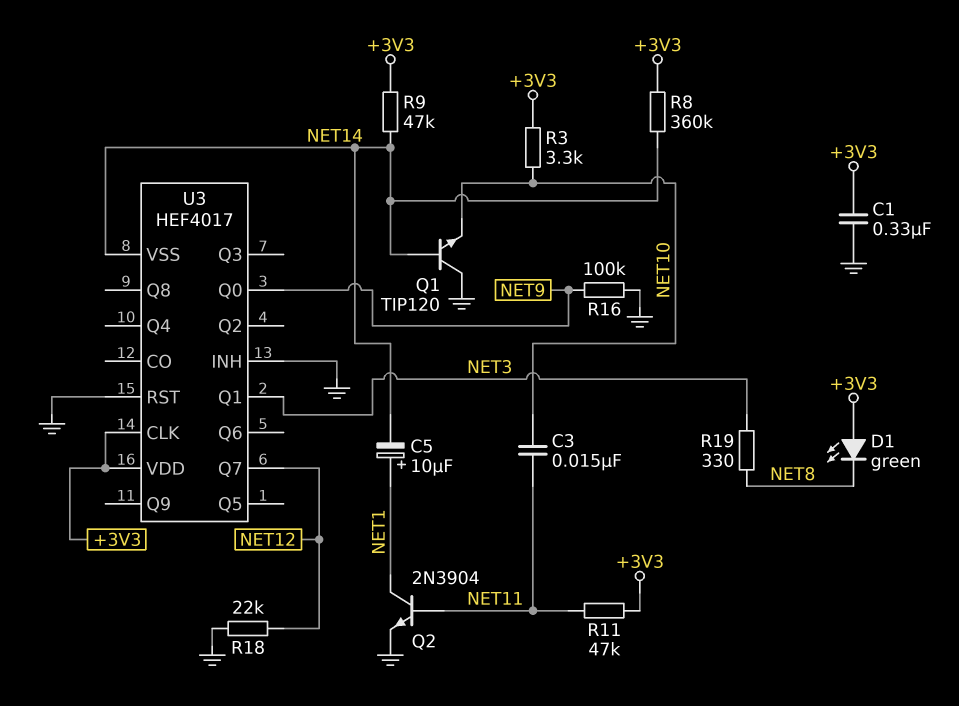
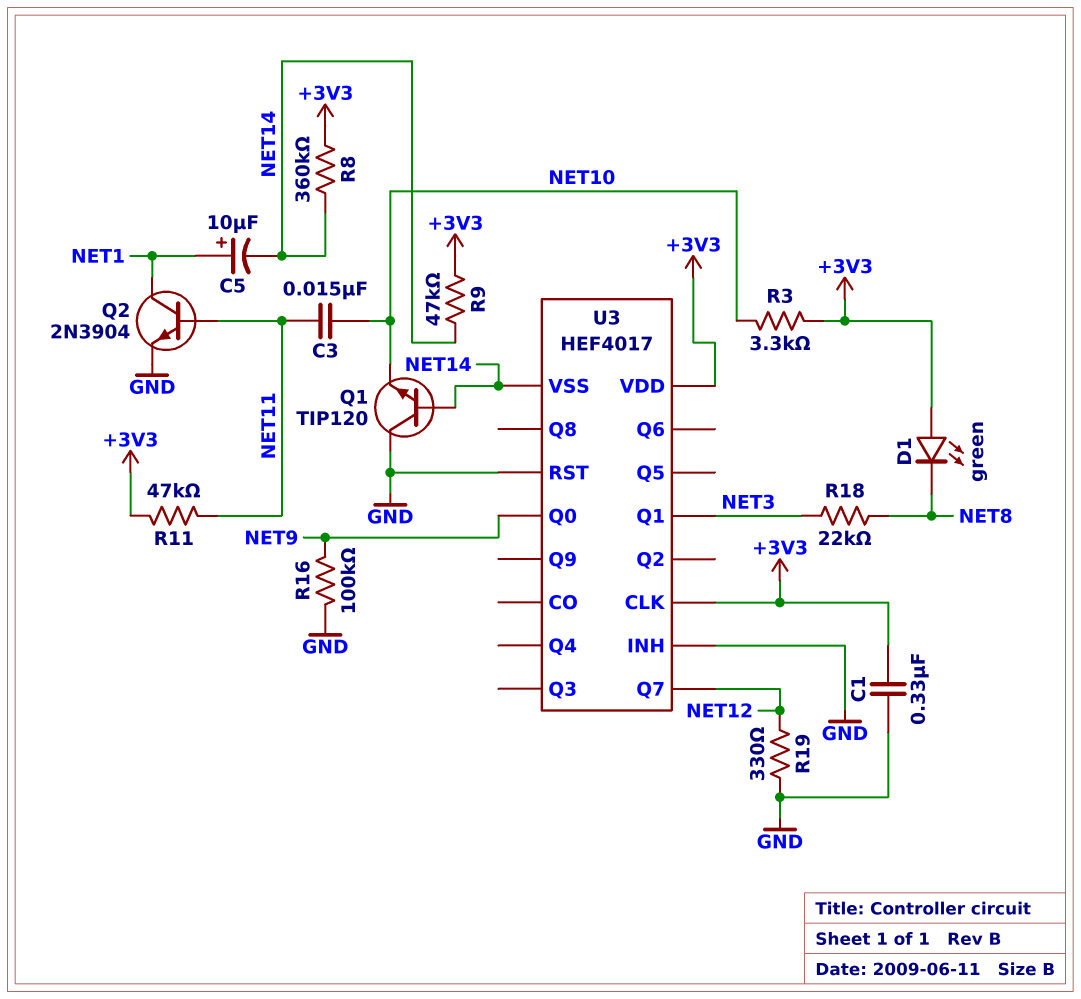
R18: 22k (GND, NET12) -> 22k (NET3, NET8)
R19: 330 (NET3, NET8) -> 330 (GND, NET12)

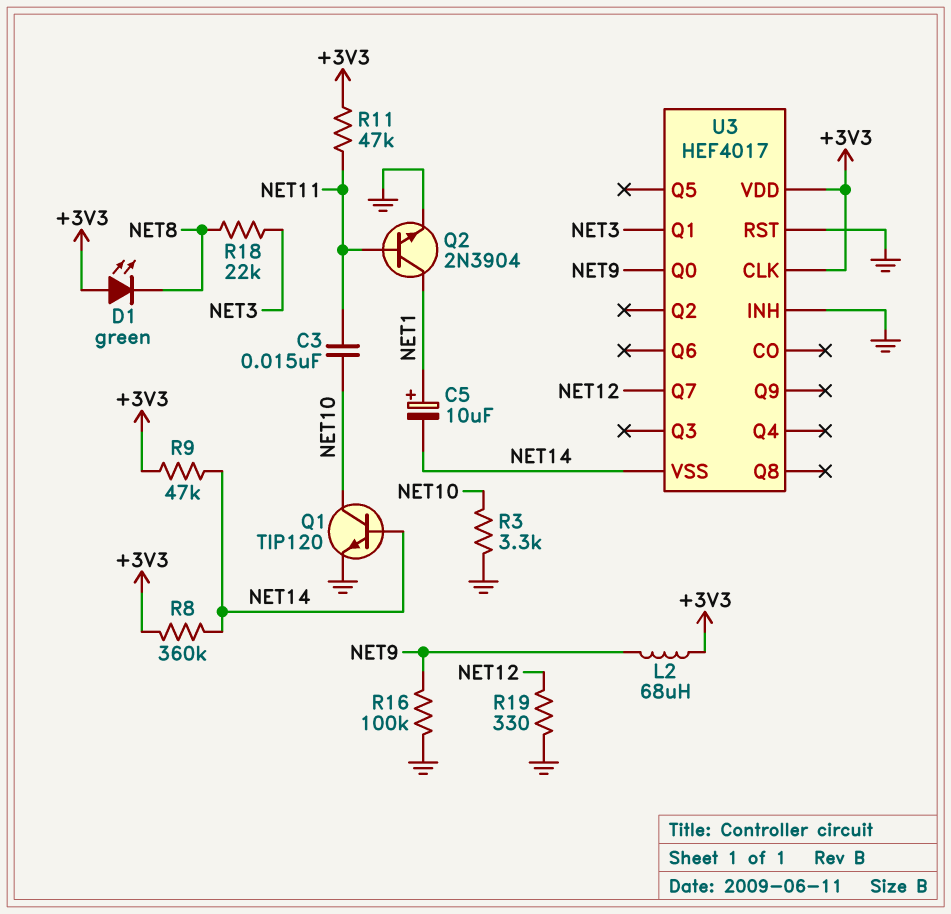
C1: 330nF (+3V3, GND) -> none
L2: none -> 68uH (+3V3, NET9)
Q1: NPN TIP120 (B NET14, C GND, E NET10) -> NPN TIP120 (B NET14, C NET10, E GND)
R3: 3.3k (+3V3, NET10) -> 3.3k (GND, NET10)

